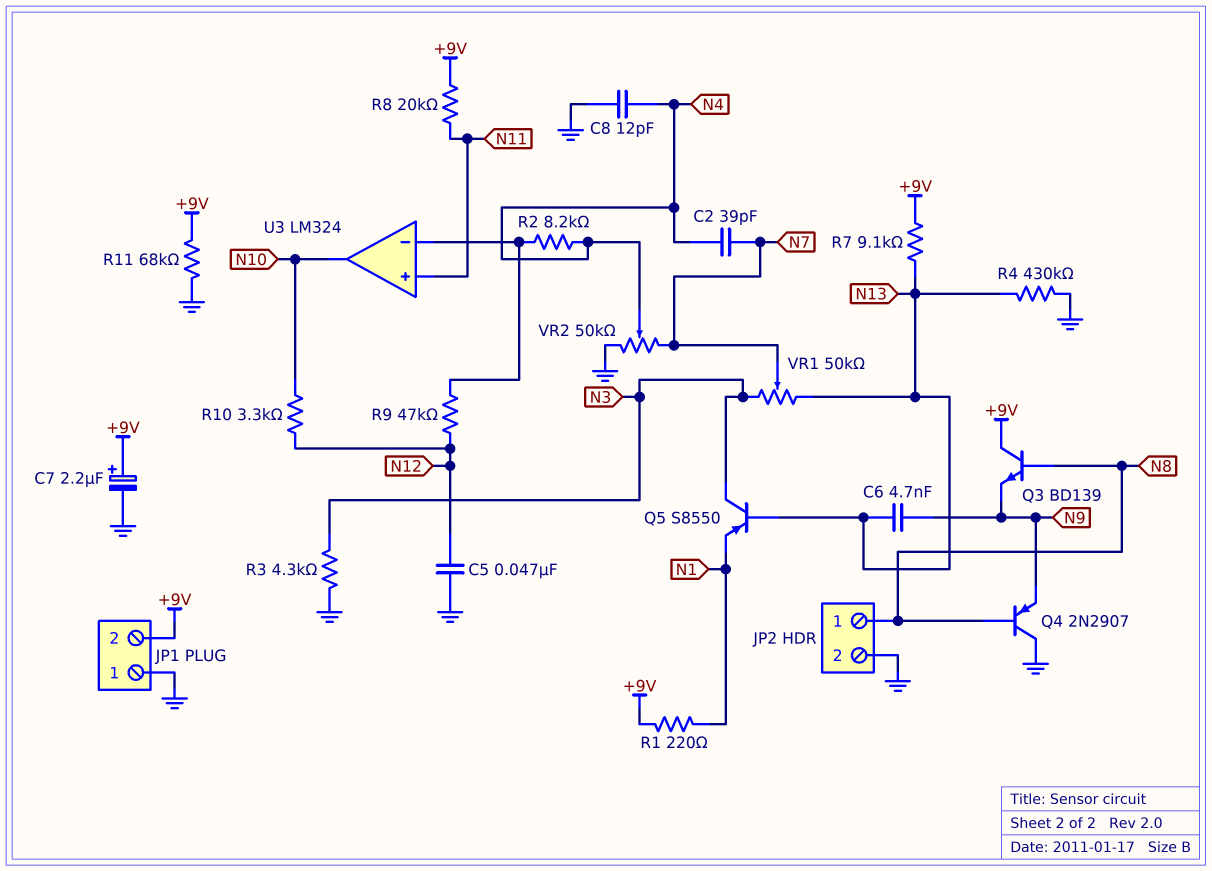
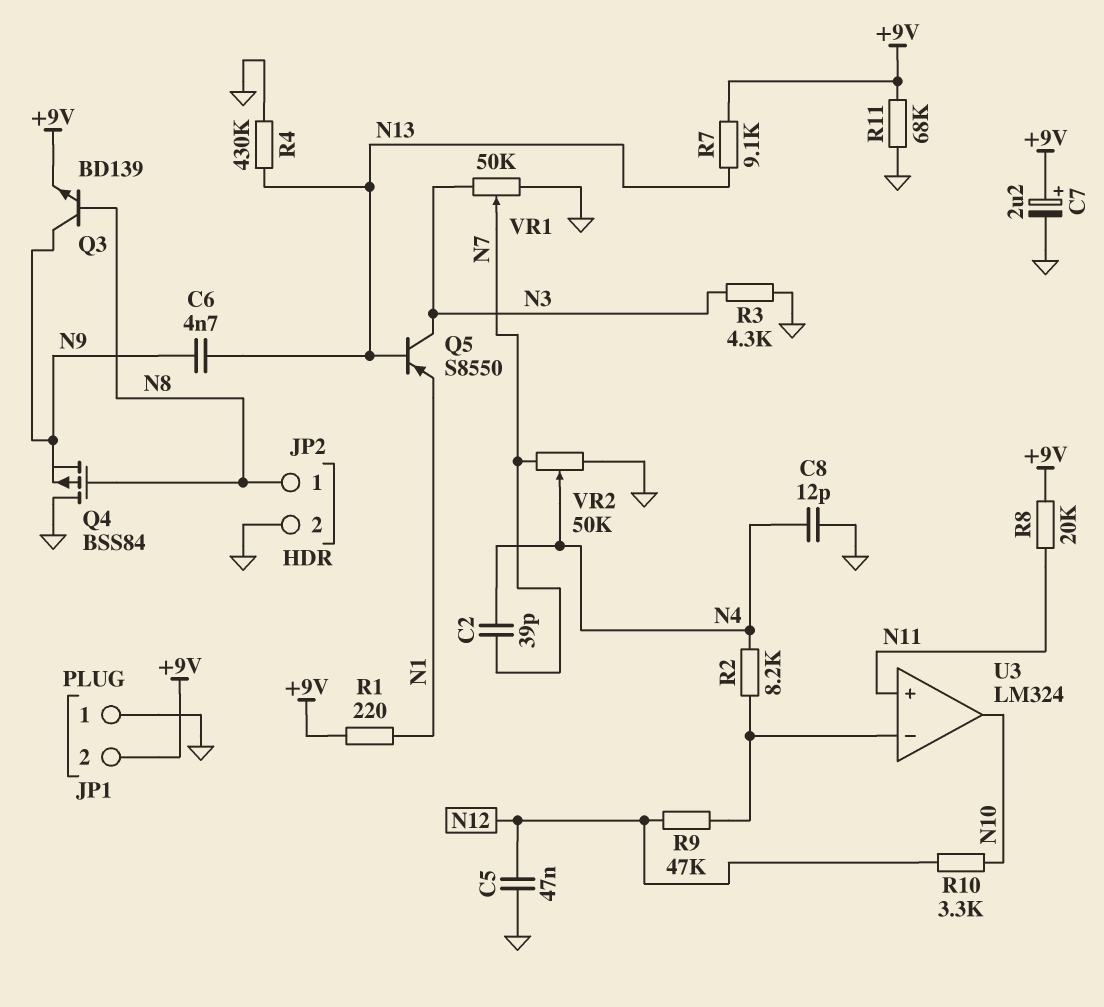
Q3: NPN BD139 (B N8, C +9V, E N9) -> NPN BD139 (B N8, C N9, E +9V)
Q4: PNP 2N2907 (B N8, C GND, E N9) -> PMOS BSS84 (G N8, D GND, S N9)
VR1: 50k (N3, N13, wiper N7) -> 50k (GND, N3, wiper N7)

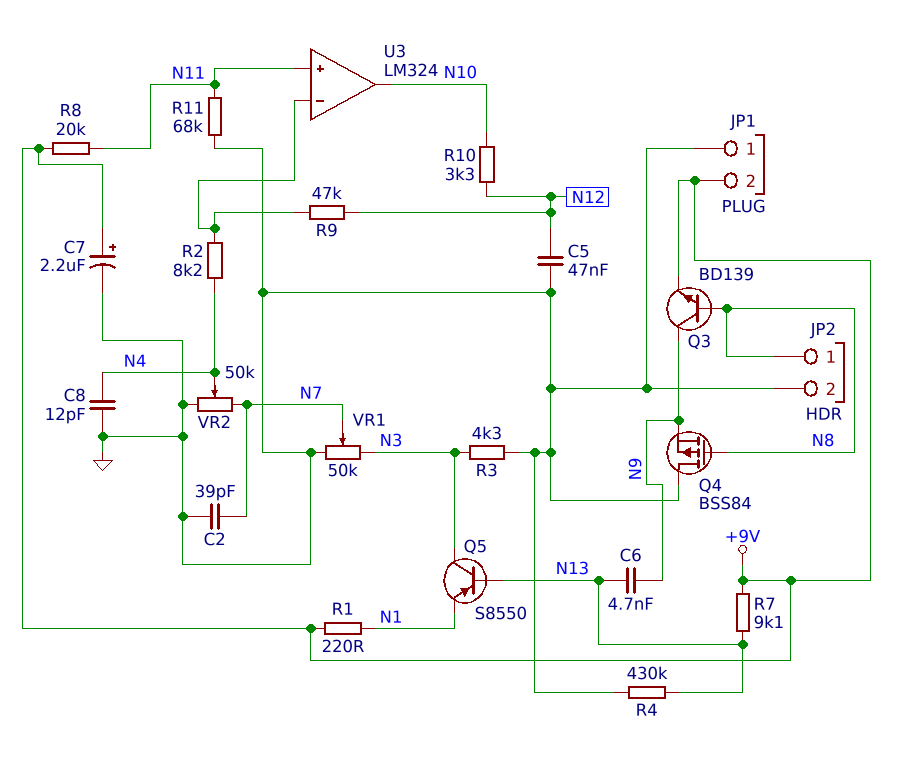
C2: 39pF (N4, N7) -> 39pF (GND, N7)
R11: 68k (+9V, GND) -> 68k (GND, N11)

